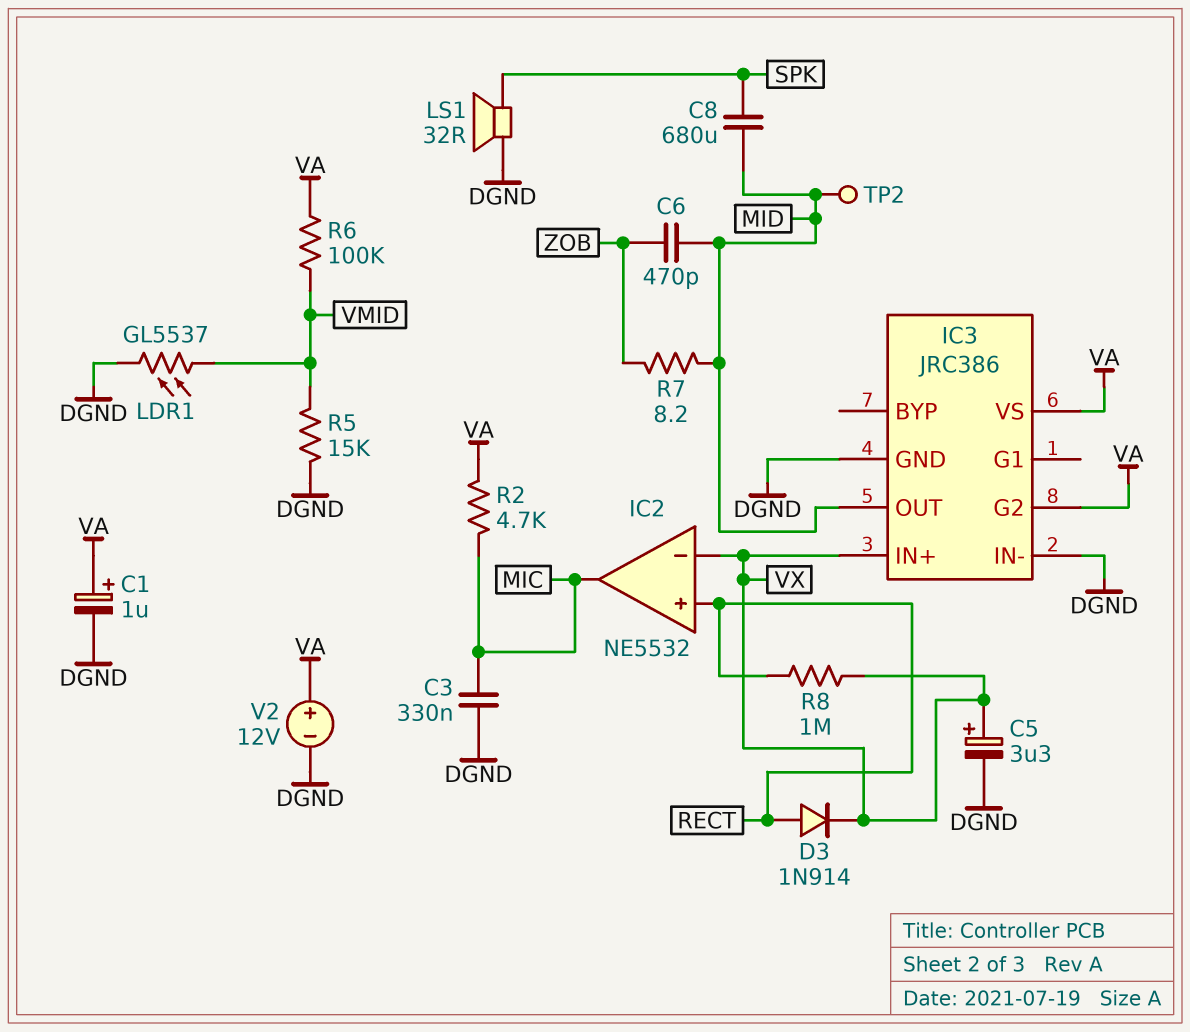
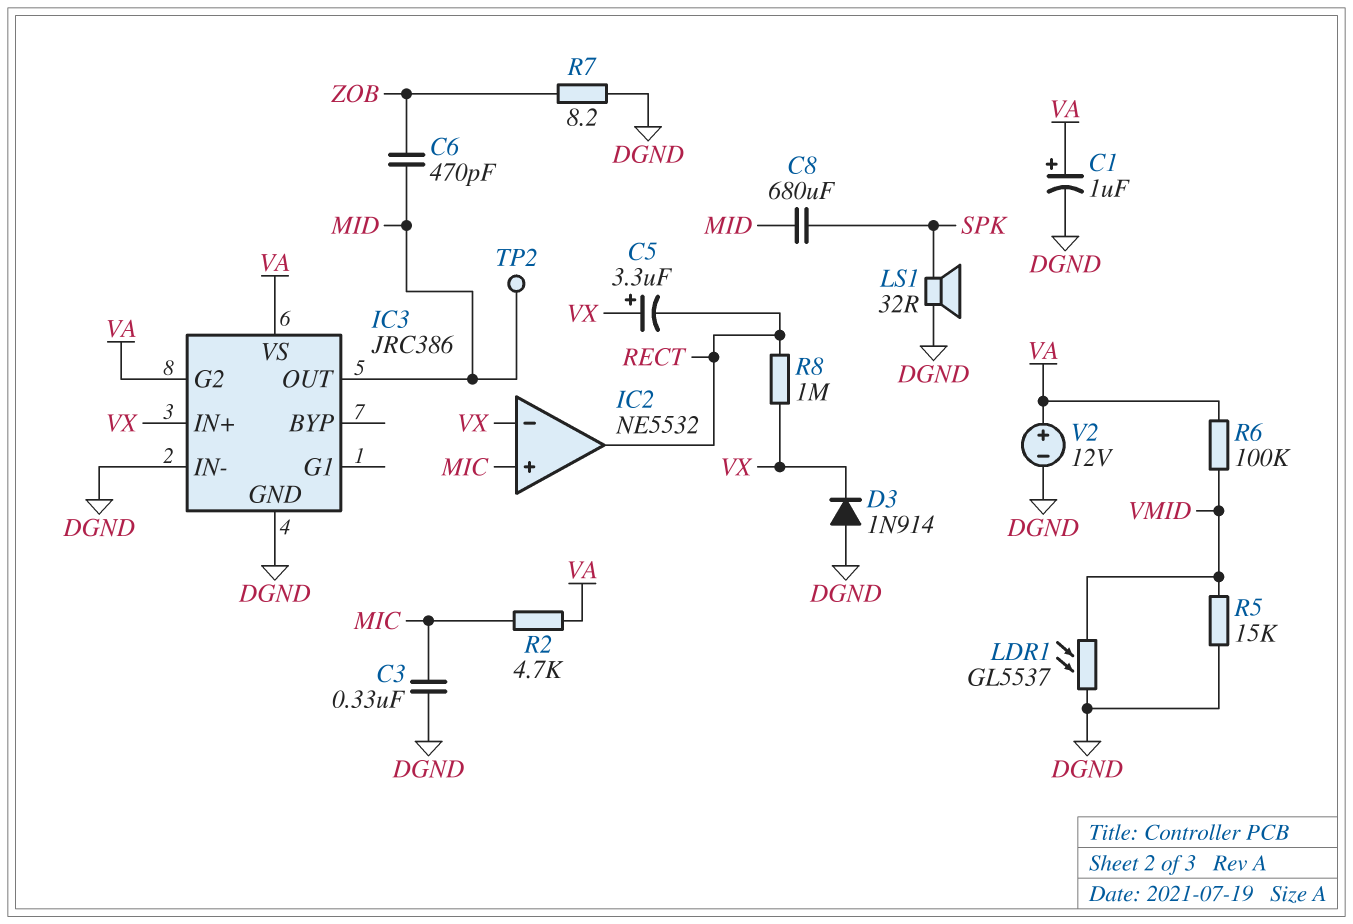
C5: 3.3uF (plus VX, minus DGND) -> 3.3uF (plus VX, minus RECT)
D3: diode 1N914 (A RECT, K VX) -> diode 1N914 (A DGND, K VX)
IC2 pin in+: RECT -> MIC
IC2 pin out: MIC -> RECT
R7: 8.2 (MID, ZOB) -> 8.2 (DGND, ZOB)

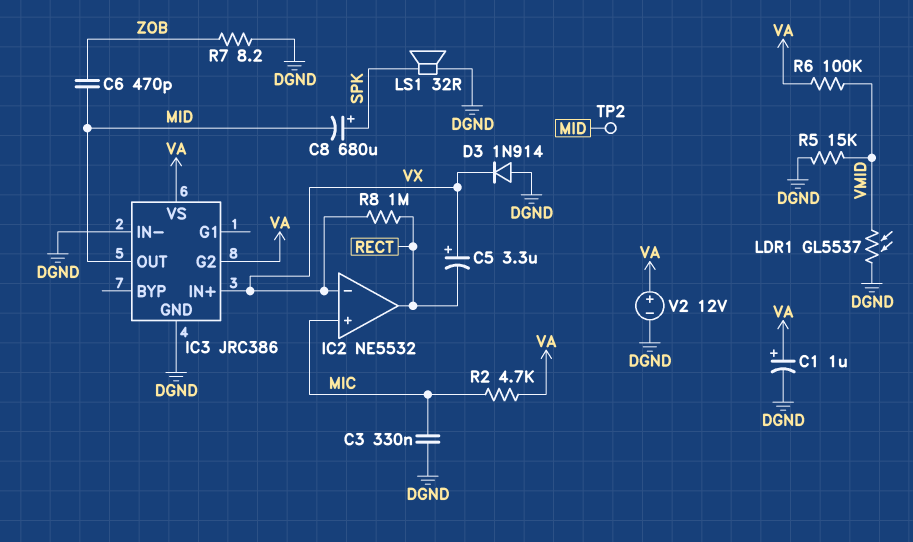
C8: 680uF (MID, SPK) -> 680uF (plus SPK, minus MID)

